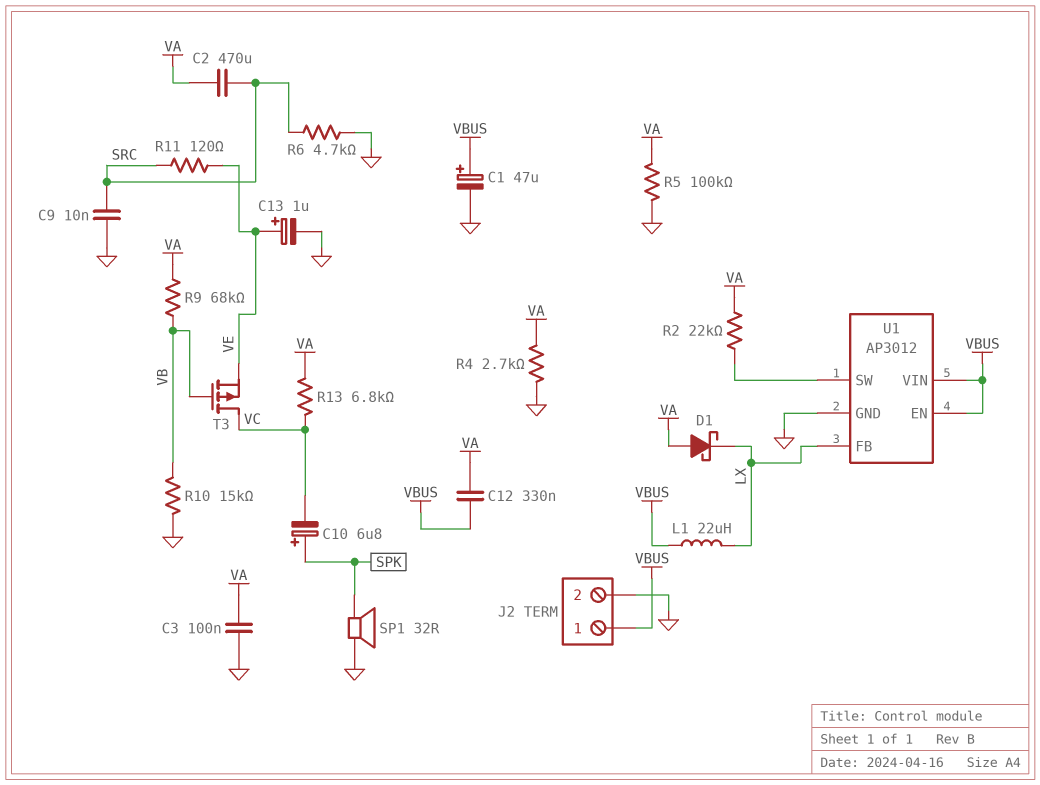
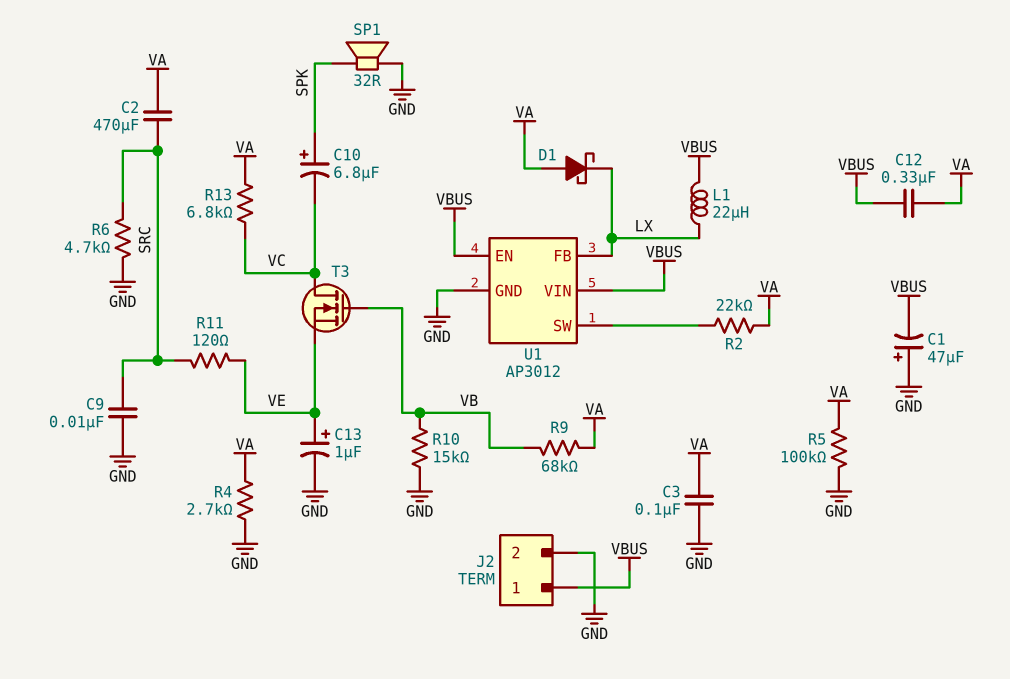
C1: 47uF (plus VBUS, minus GND) -> 47uF (plus GND, minus VBUS)
T3: PMOS (G VB, D VC, S VE) -> NMOS (G VB, D VC, S VE)

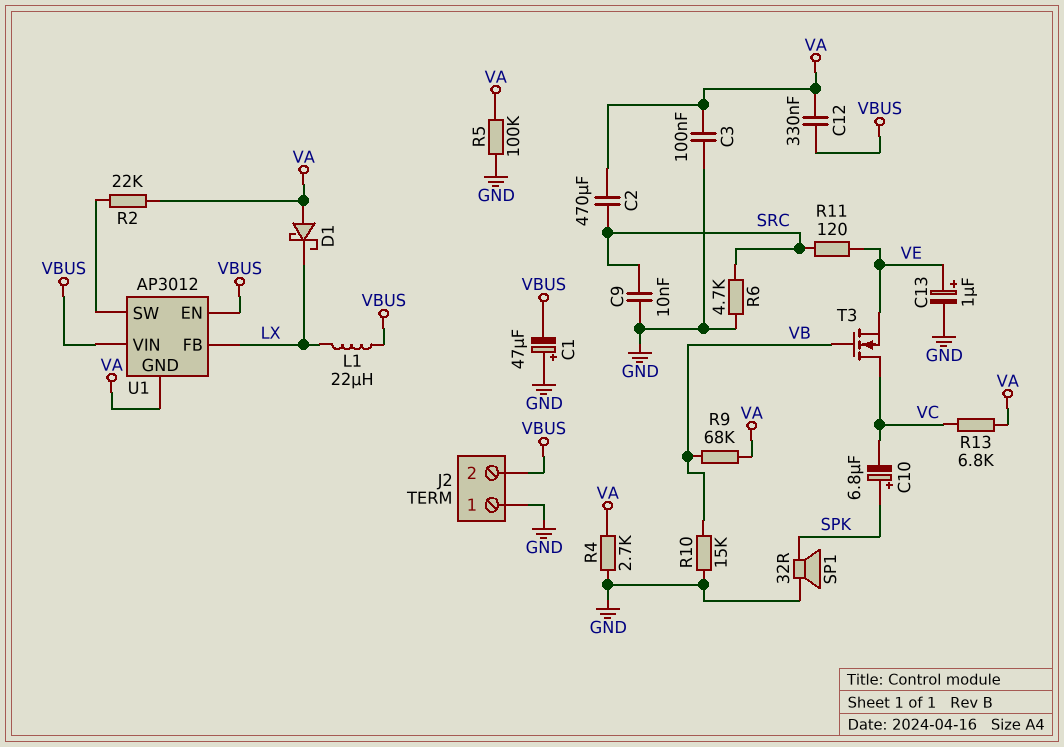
J2 pin 1: VBUS -> GND
J2 pin 2: GND -> VBUS
U1 pin GND: GND -> VA

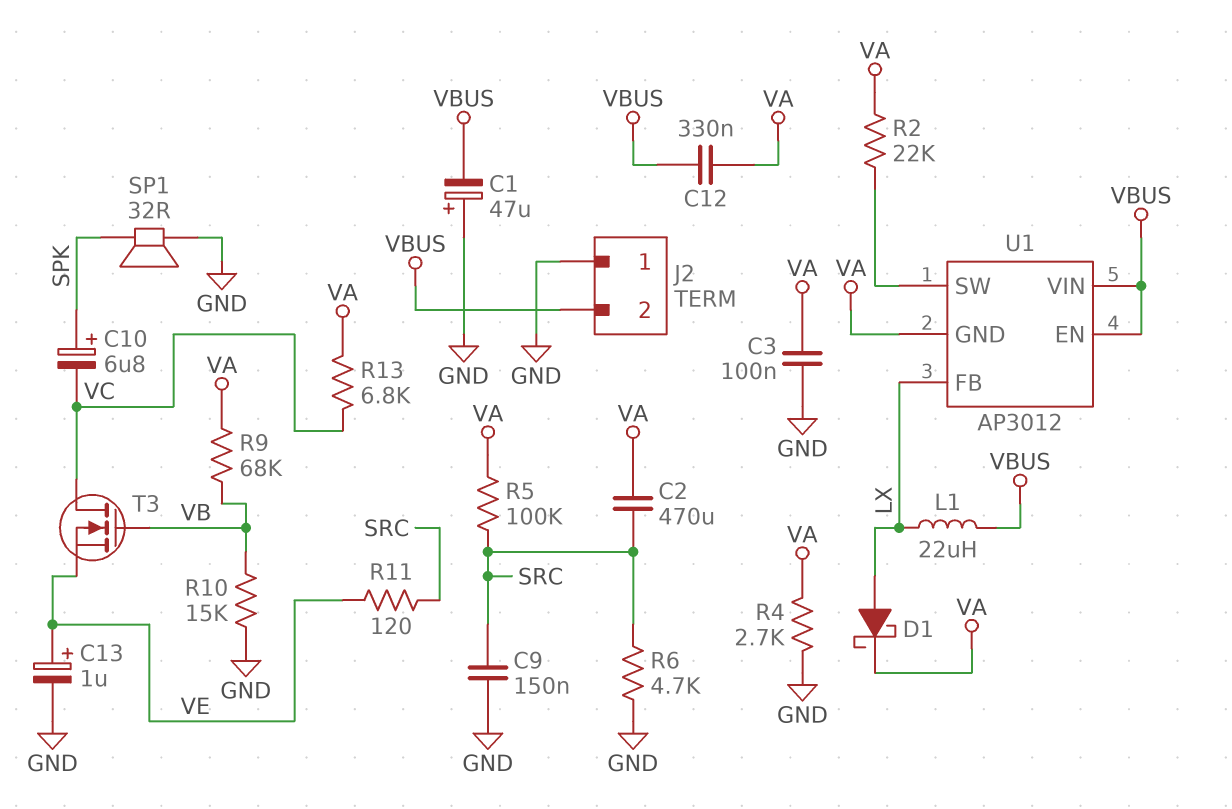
C9: 10nF (GND, SRC) -> 150nF (GND, SRC)
D1: schottky (A VA, K LX) -> schottky (A LX, K VA)
R5: 100k (GND, VA) -> 100k (SRC, VA)

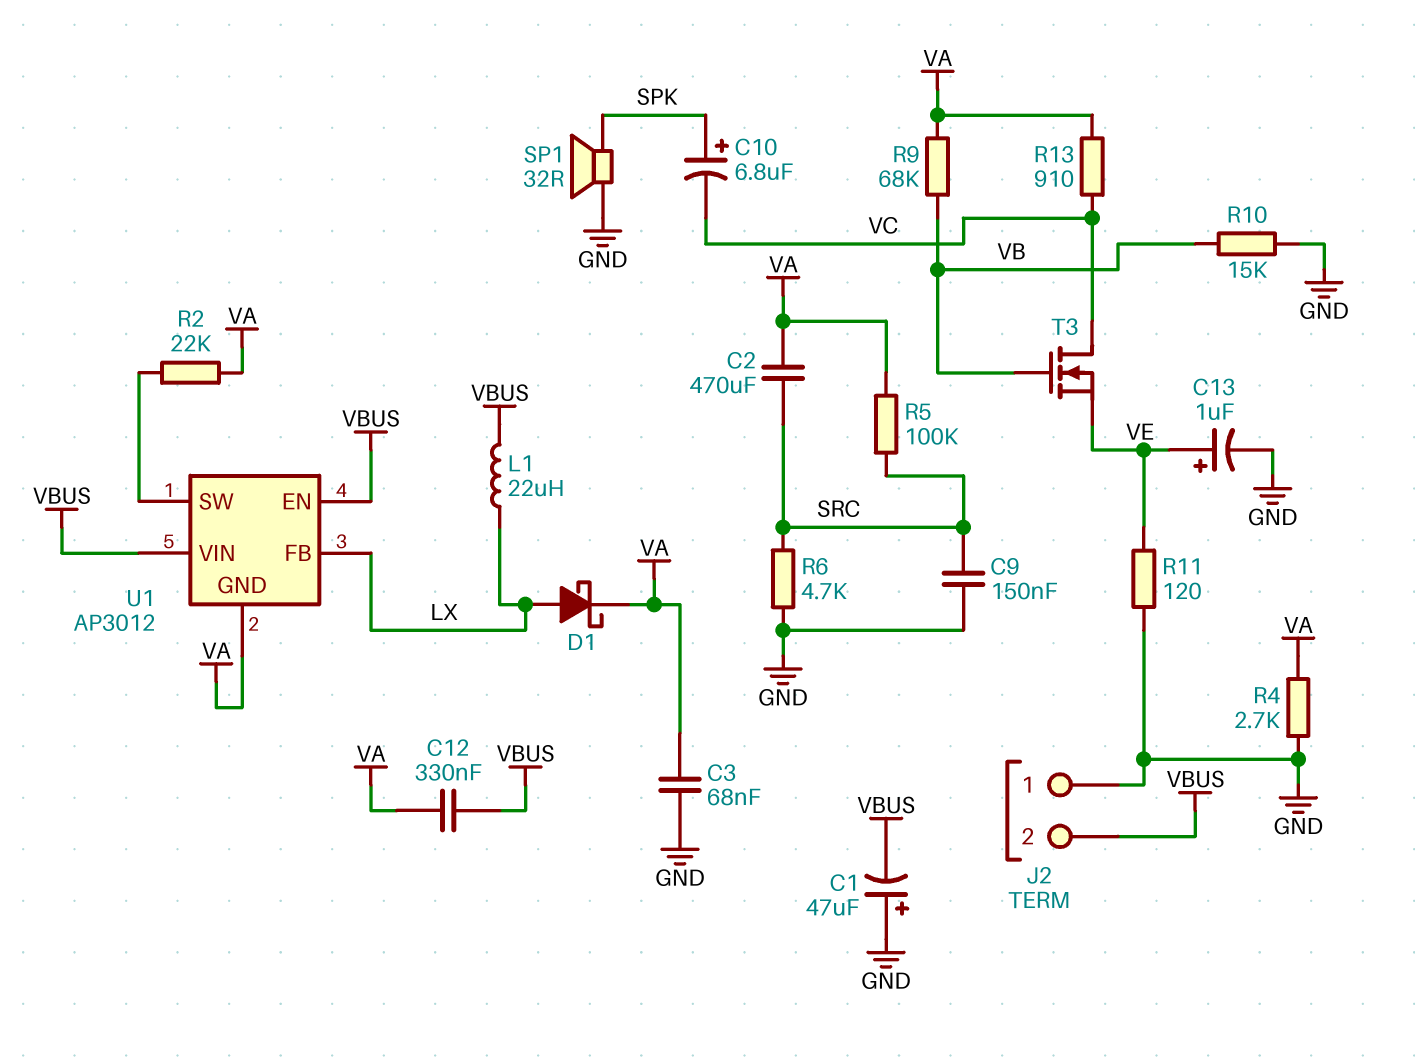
C3: 100nF (GND, VA) -> 68nF (GND, VA)
R11: 120 (SRC, VE) -> 120 (GND, VE)
R13: 6.8k (VA, VC) -> 910 (VA, VC)

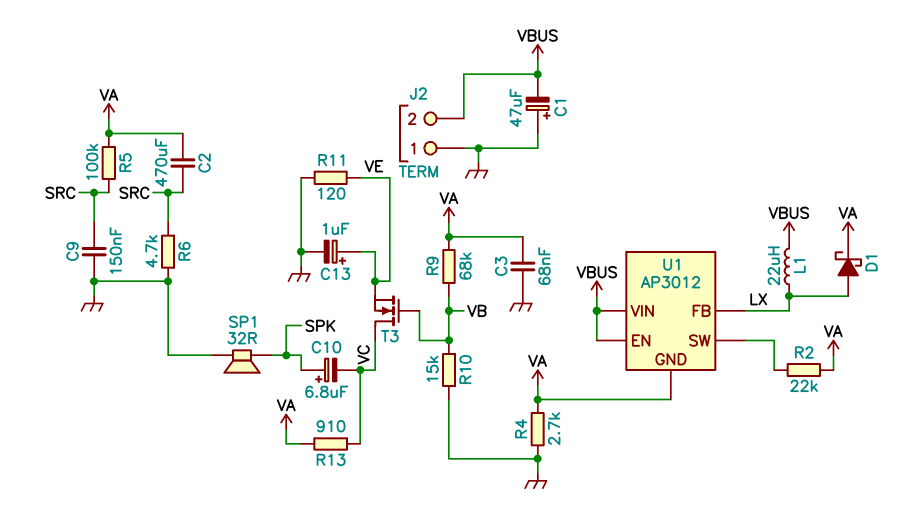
C12: 330nF (VA, VBUS) -> none

